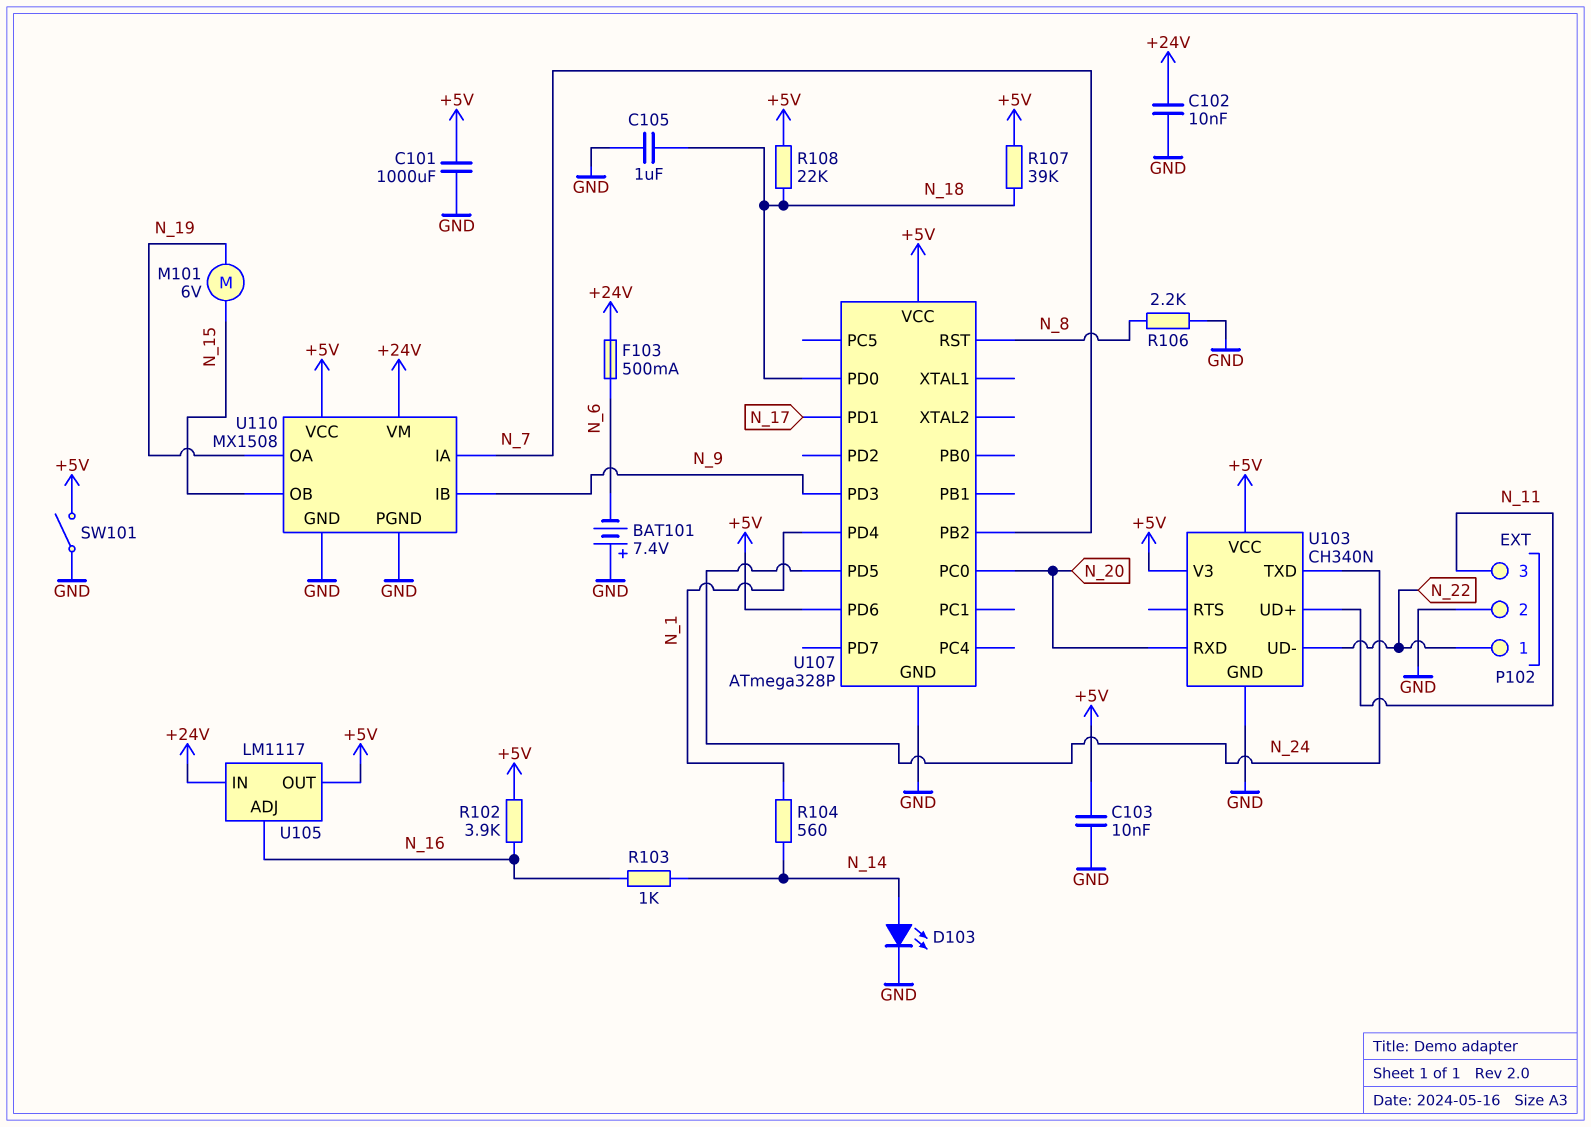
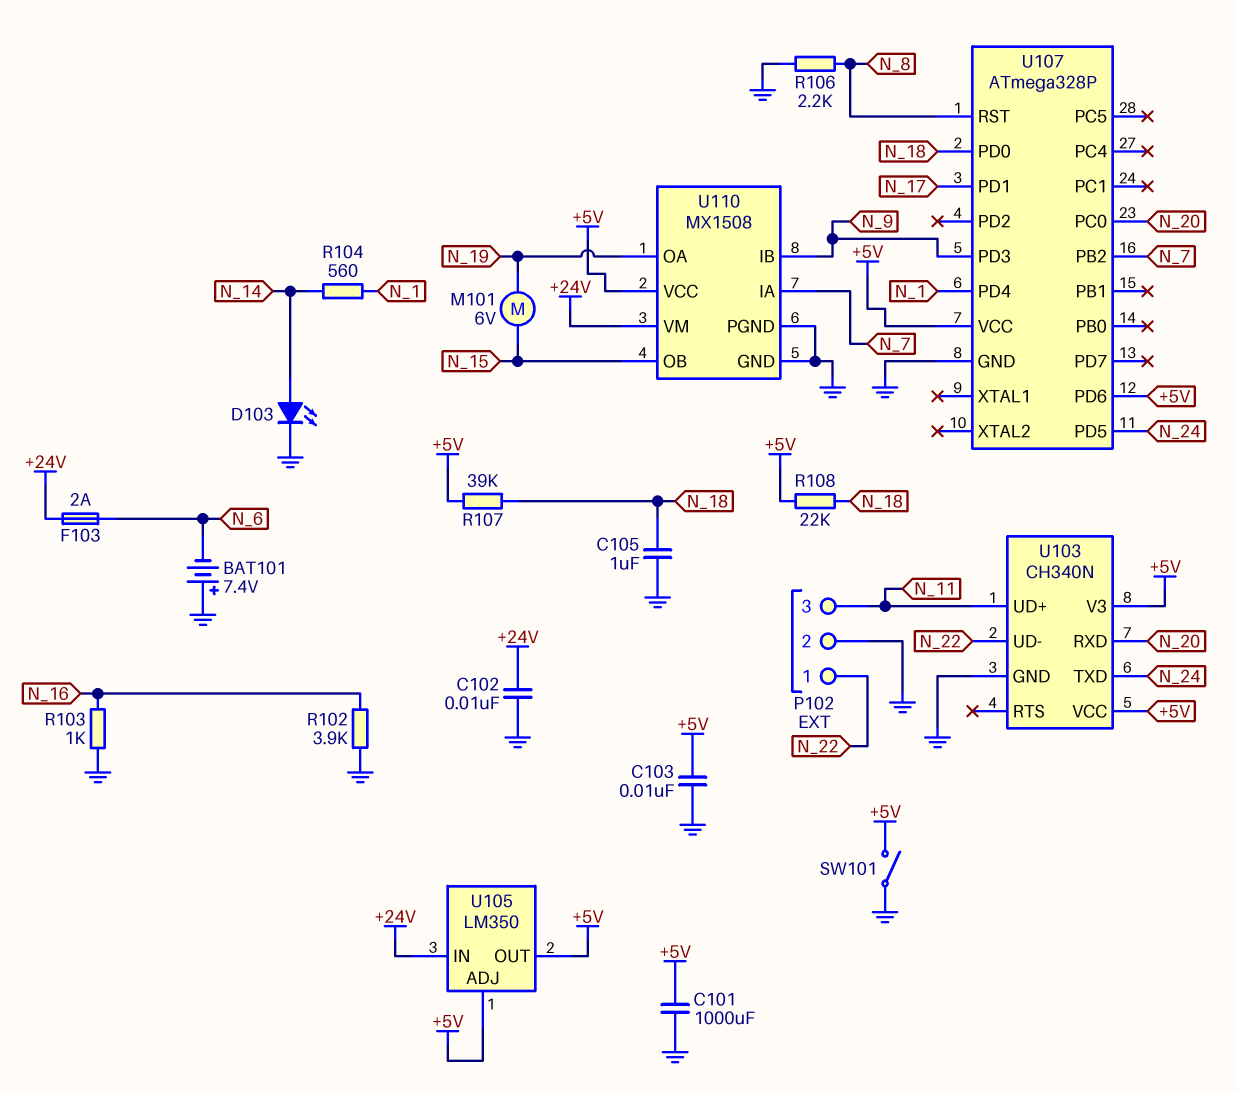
F103: 500mA (+24V, N_6) -> 2A (+24V, N_6)
R102: 3.9k (+5V, N_16) -> 3.9k (GND, N_16)
R103: 1k (N_14, N_16) -> 1k (GND, N_16)
U105: LM1117 -> LM350
U105 pin ADJ: N_16 -> +5V

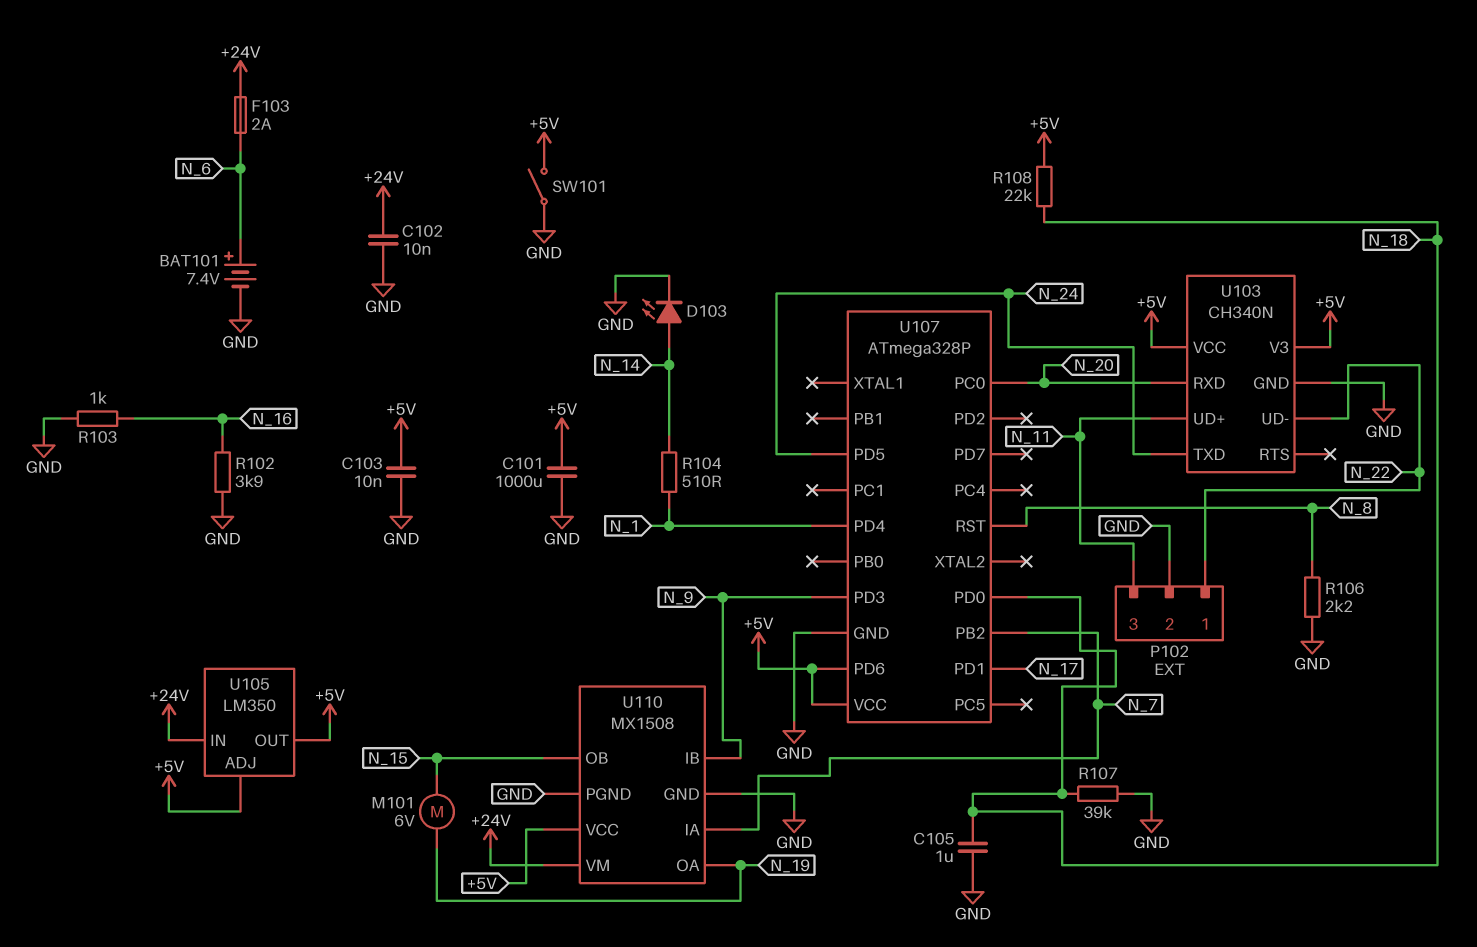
BAT101: 7.4V (plus GND, minus N_6) -> 7.4V (plus N_6, minus GND)
R104: 560 (N_1, N_14) -> 510 (N_1, N_14)
R107: 39k (+5V, N_18) -> 39k (GND, N_18)

